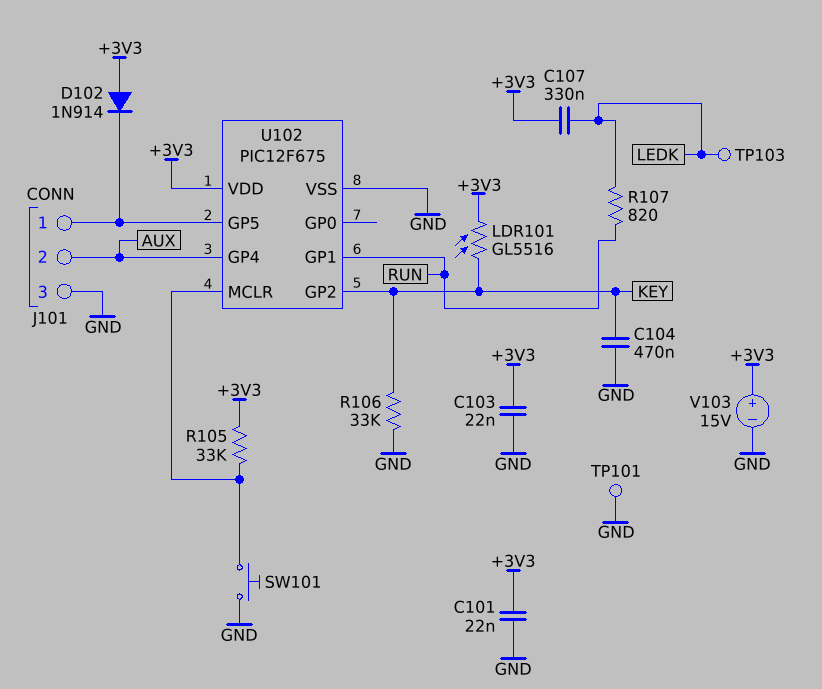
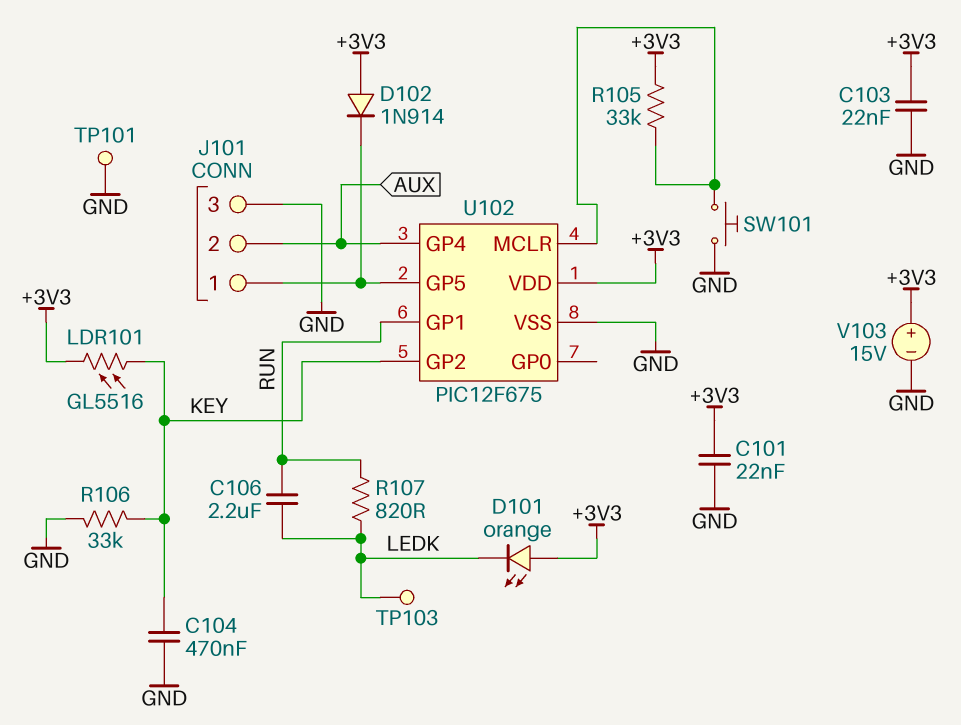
C106: none -> 2.2uF (LEDK, RUN)
C107: 330nF (+3V3, LEDK) -> none
D101: none -> LED orange (A +3V3, K LEDK)

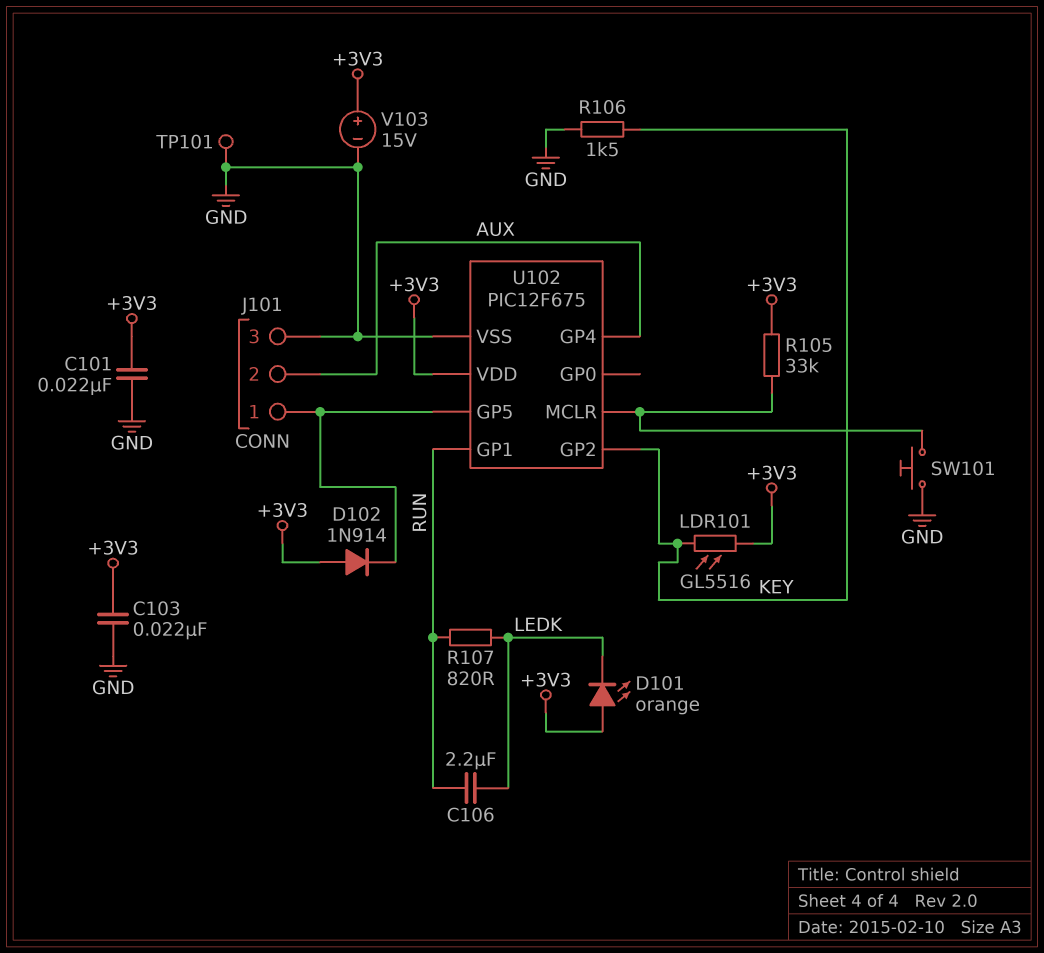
C104: 470nF (GND, KEY) -> none
R106: 33k (GND, KEY) -> 1.5k (GND, KEY)
TP103: test point (LEDK) -> none

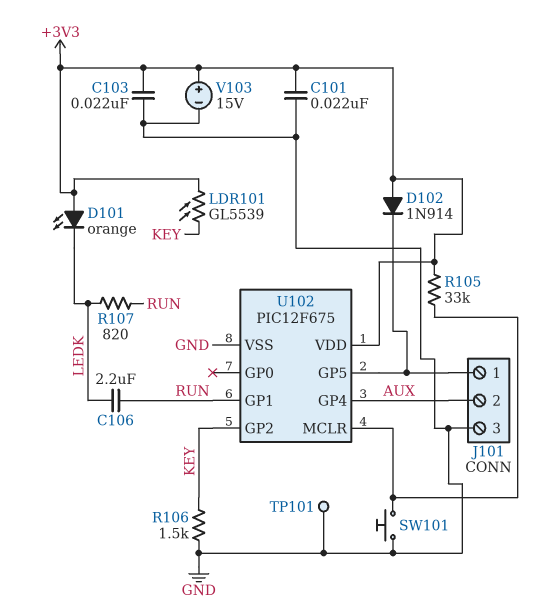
LDR101: GL5516 (+3V3, KEY) -> GL5539 (+3V3, KEY)

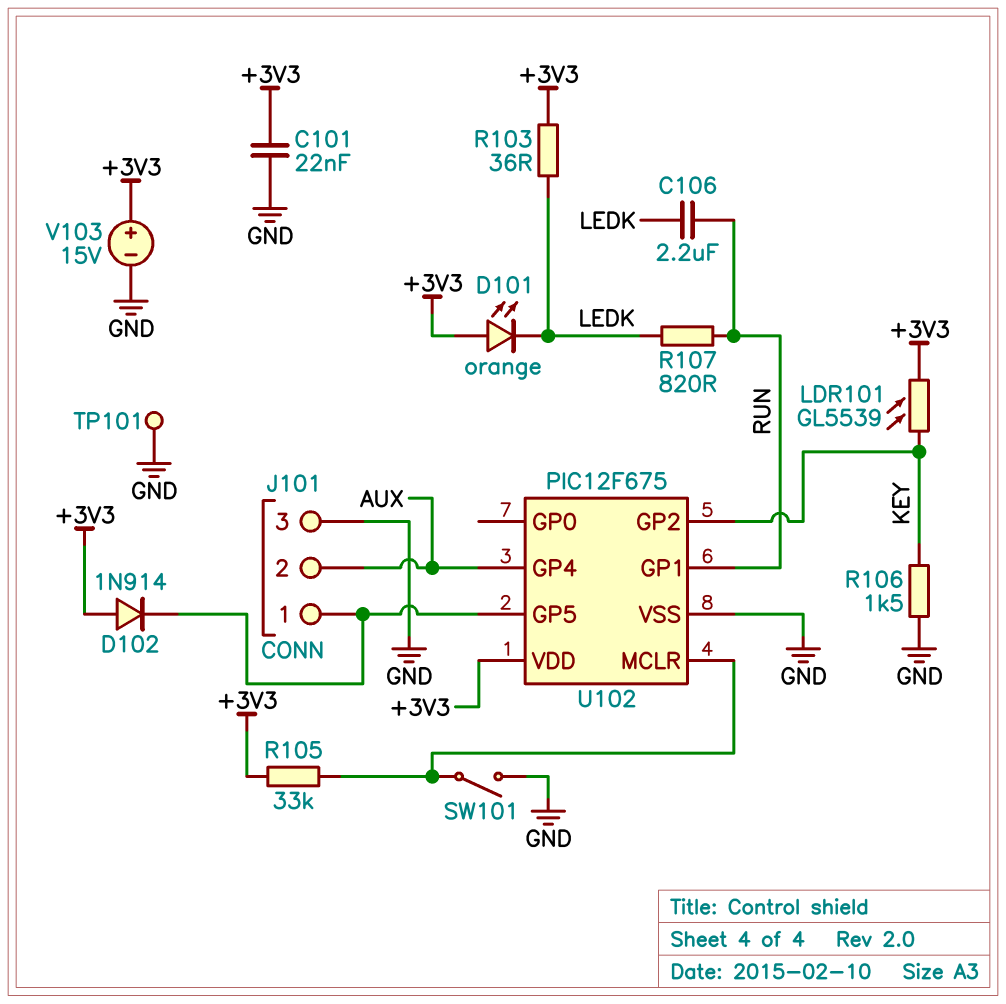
C103: 22nF (+3V3, GND) -> none
R103: none -> 36 (+3V3, LEDK)
SW101: button (GND, U102/MCLR) -> switch (GND, U102/MCLR)

